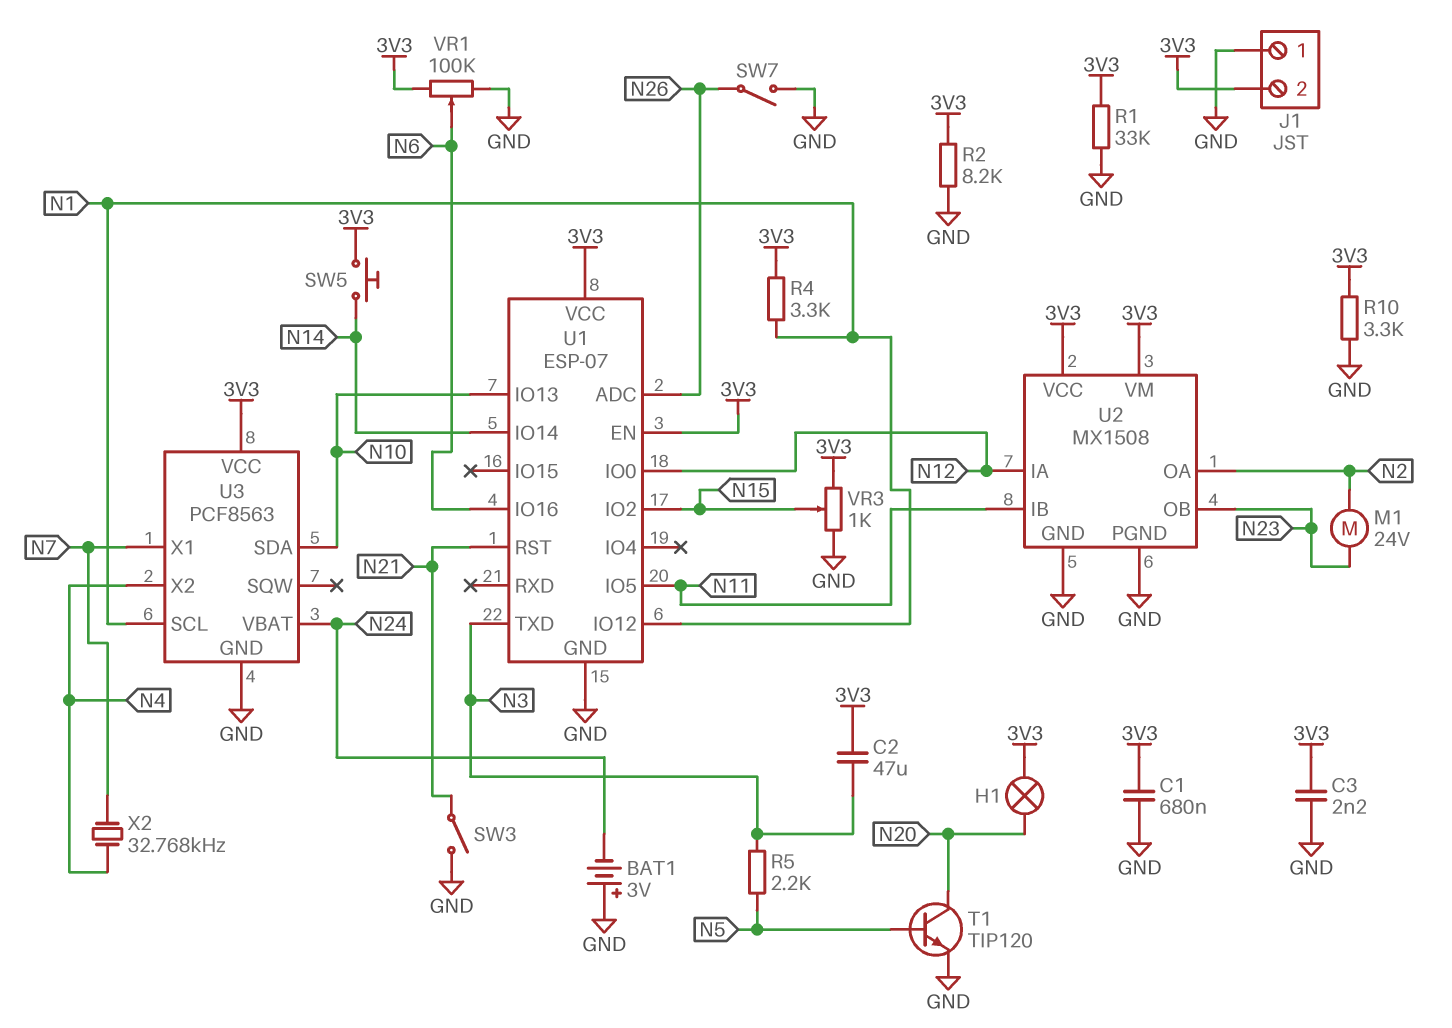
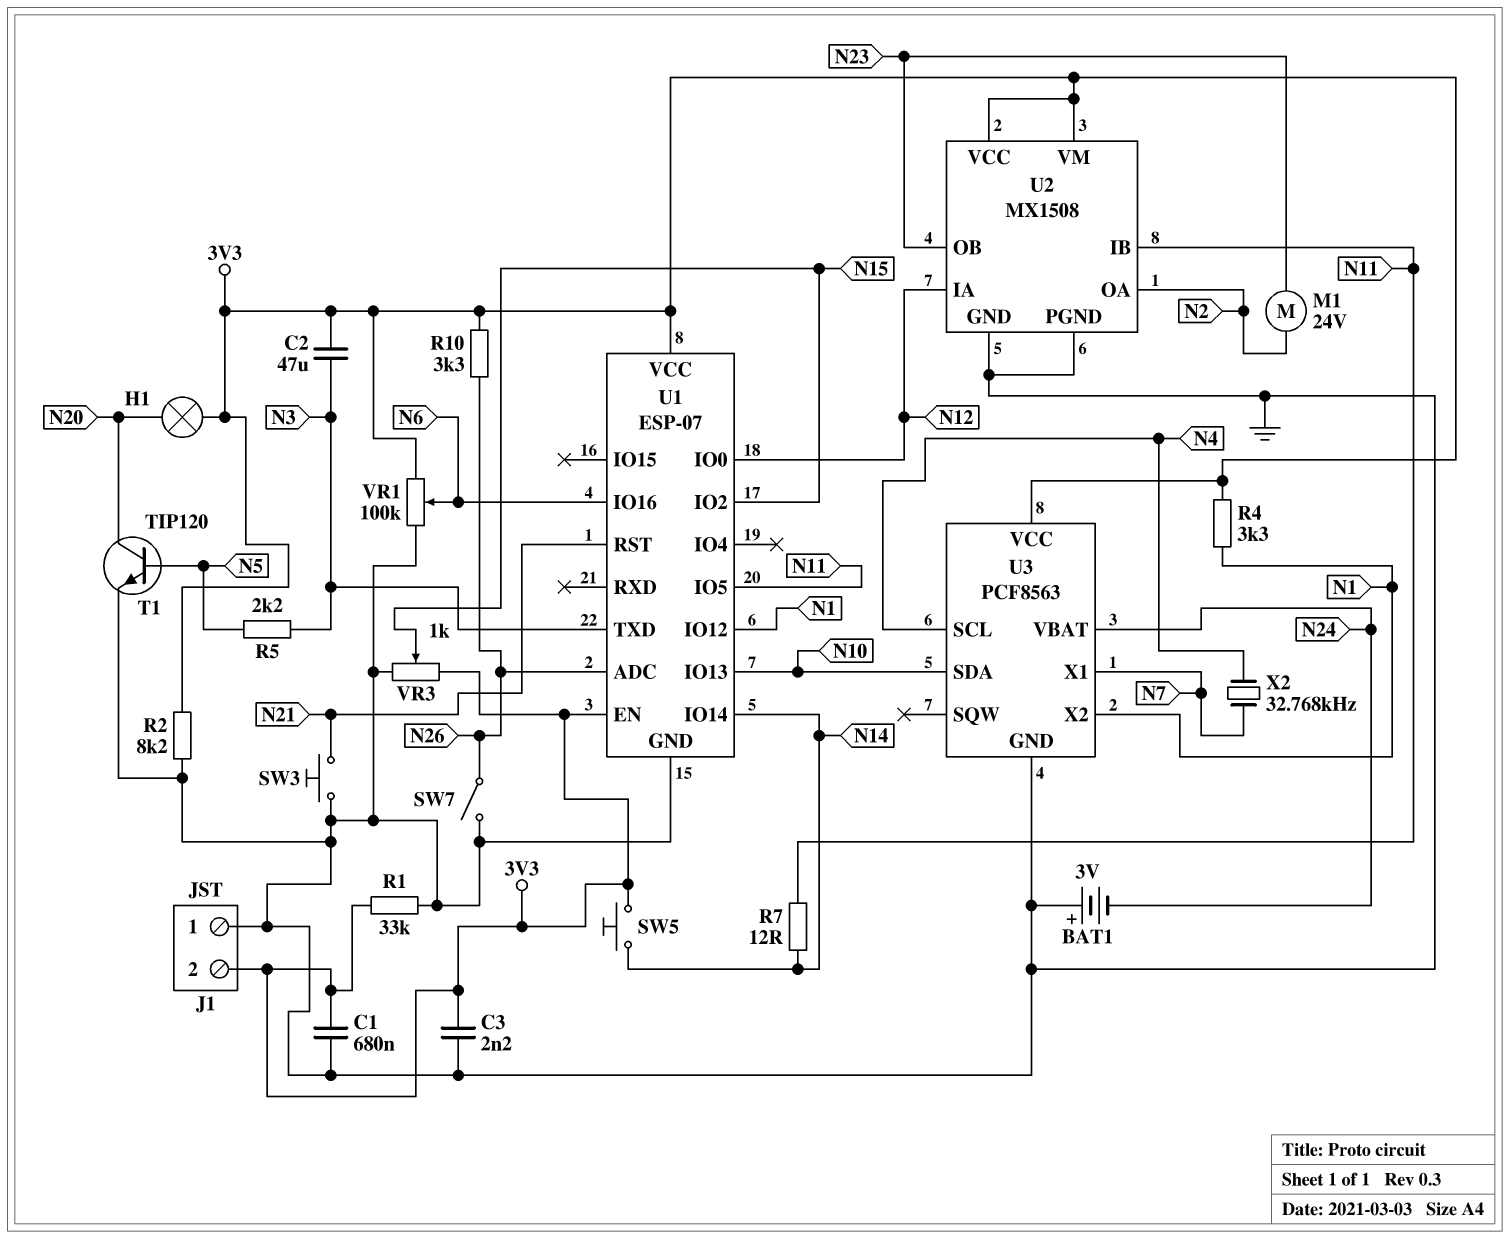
R7: none -> 12 (N11, N14)
R10: 3.3k (3V3, GND) -> 3.3k (3V3, N26)
SW3: switch (GND, N21) -> button (GND, N21)
U3 pin SCL: N1 -> N4
U3 pin X2: N4 -> N1

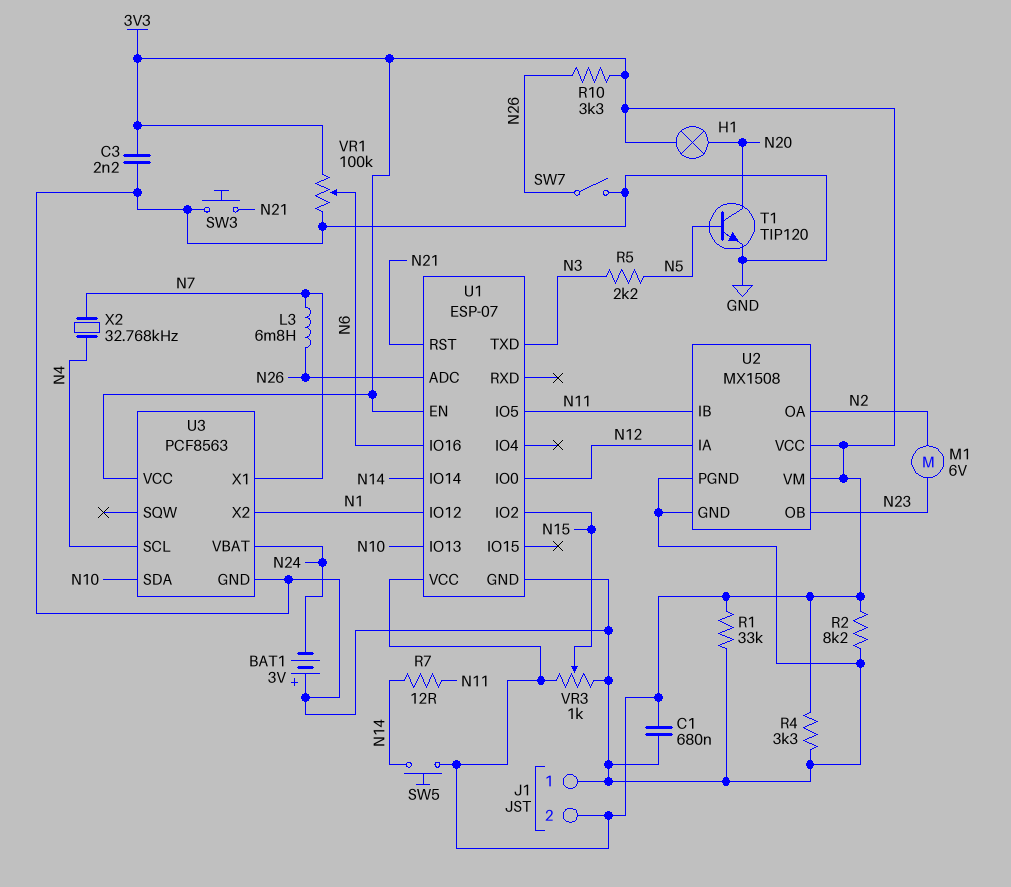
C2: 47uF (3V3, N3) -> none
L3: none -> 6.8mH (N7, N26)
M1: motor 24V (N2, N23) -> motor 6V (N2, N23)
R4: 3.3k (3V3, N1) -> 3.3k (3V3, GND)

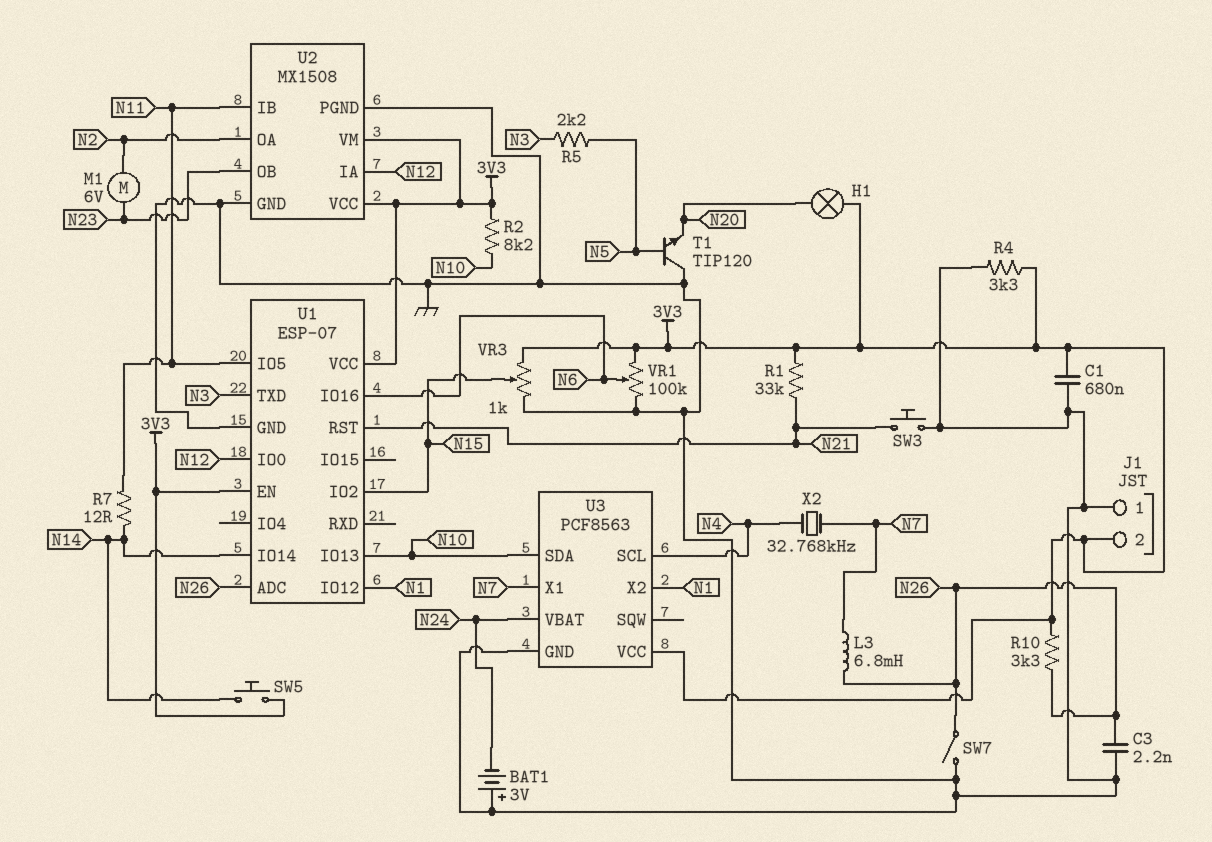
C3: 2.2nF (3V3, GND) -> 2.2nF (GND, N26)
R1: 33k (3V3, GND) -> 33k (3V3, N21)
R2: 8.2k (3V3, GND) -> 8.2k (3V3, N10)
T1: NPN TIP120 (B N5, C N20, E GND) -> NPN TIP120 (B N5, C GND, E N20)

